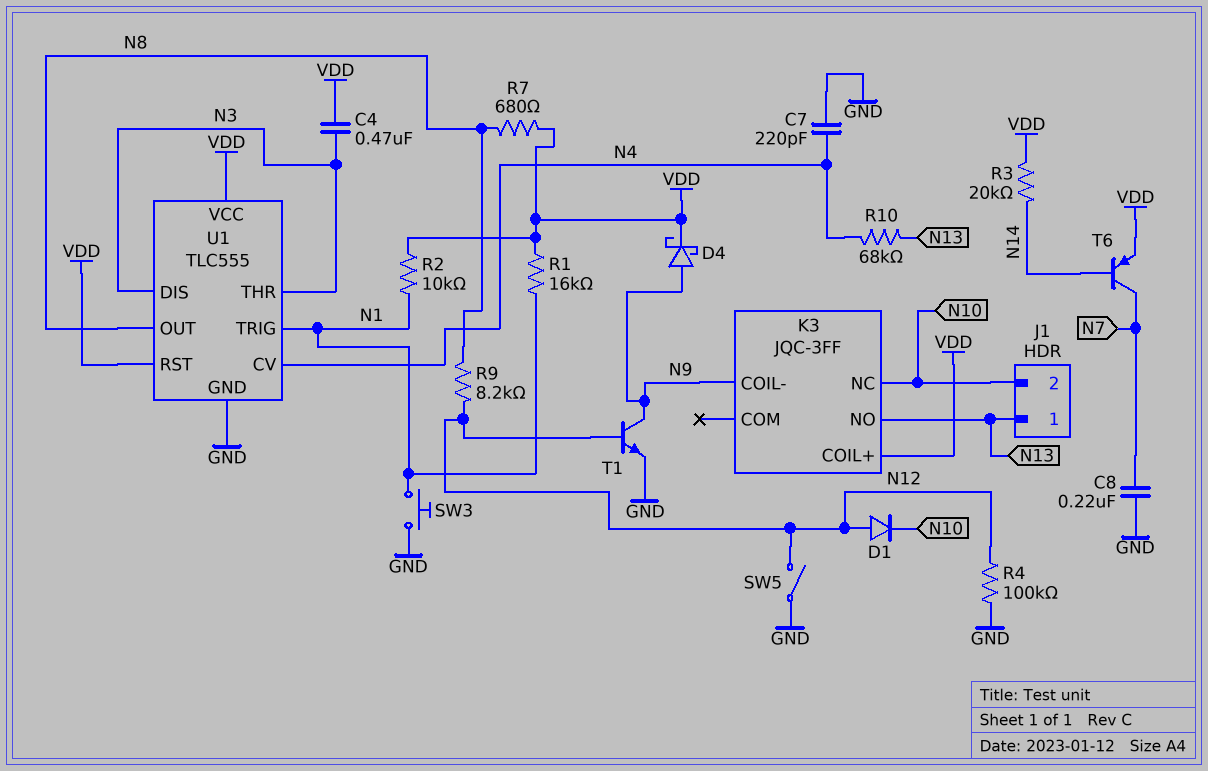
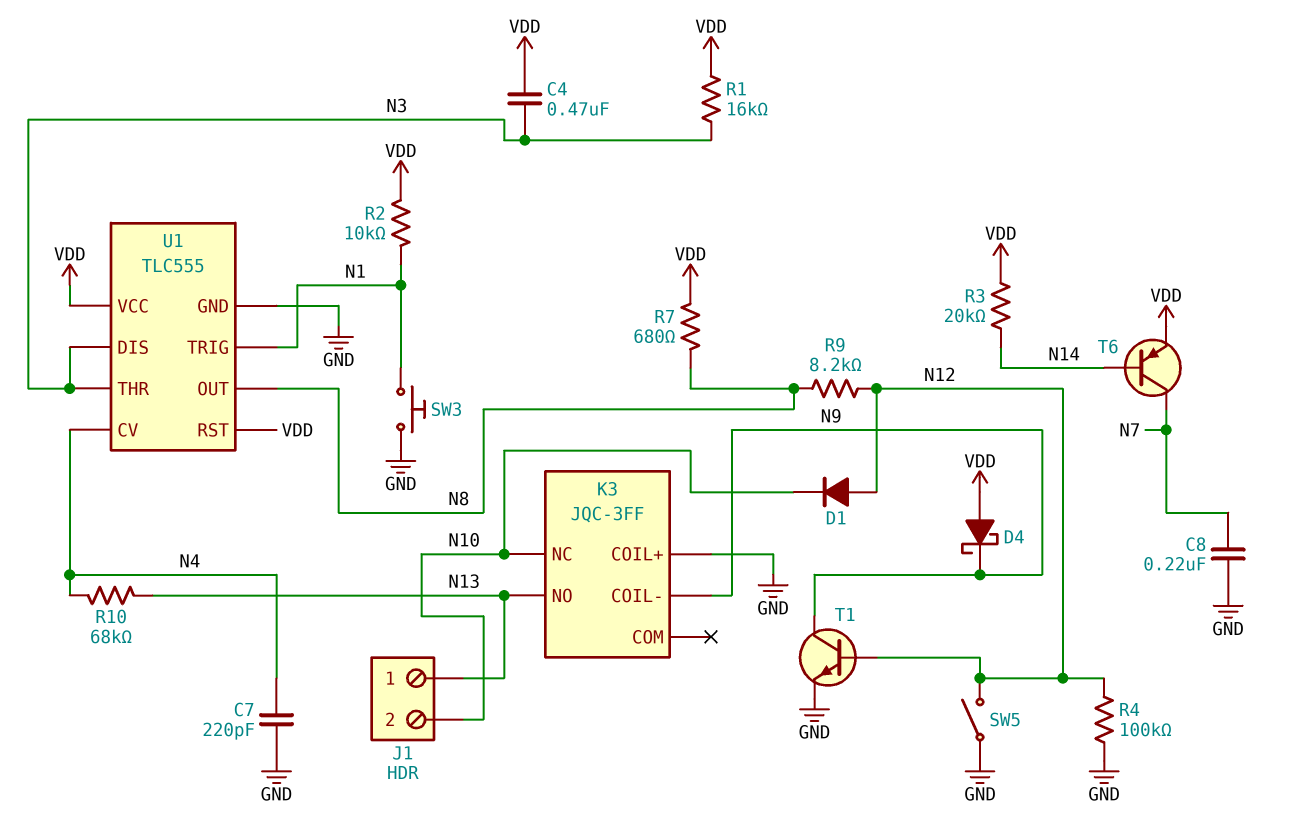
D4: schottky (A N9, K VDD) -> schottky (A VDD, K N9)
K3 pin COIL+: VDD -> GND
R1: 16k (N1, VDD) -> 16k (N3, VDD)

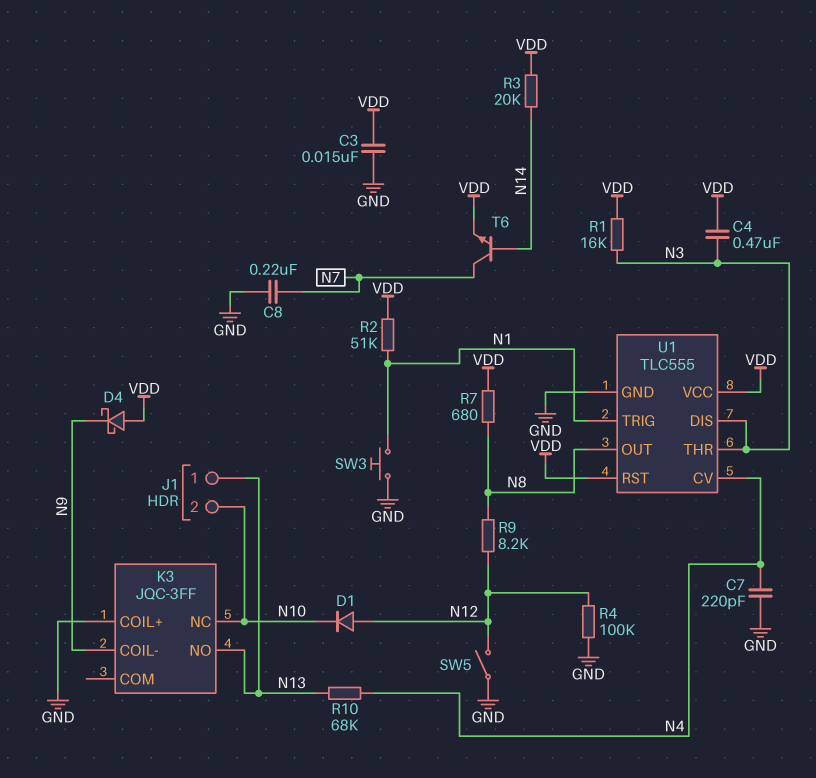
C3: none -> 15nF (GND, VDD)
R2: 10k (N1, VDD) -> 51k (N1, VDD)
T1: NPN (B N12, C N9, E GND) -> none
T6: PNP (B N14, C N7, E VDD) -> NPN (B N14, C N7, E VDD)

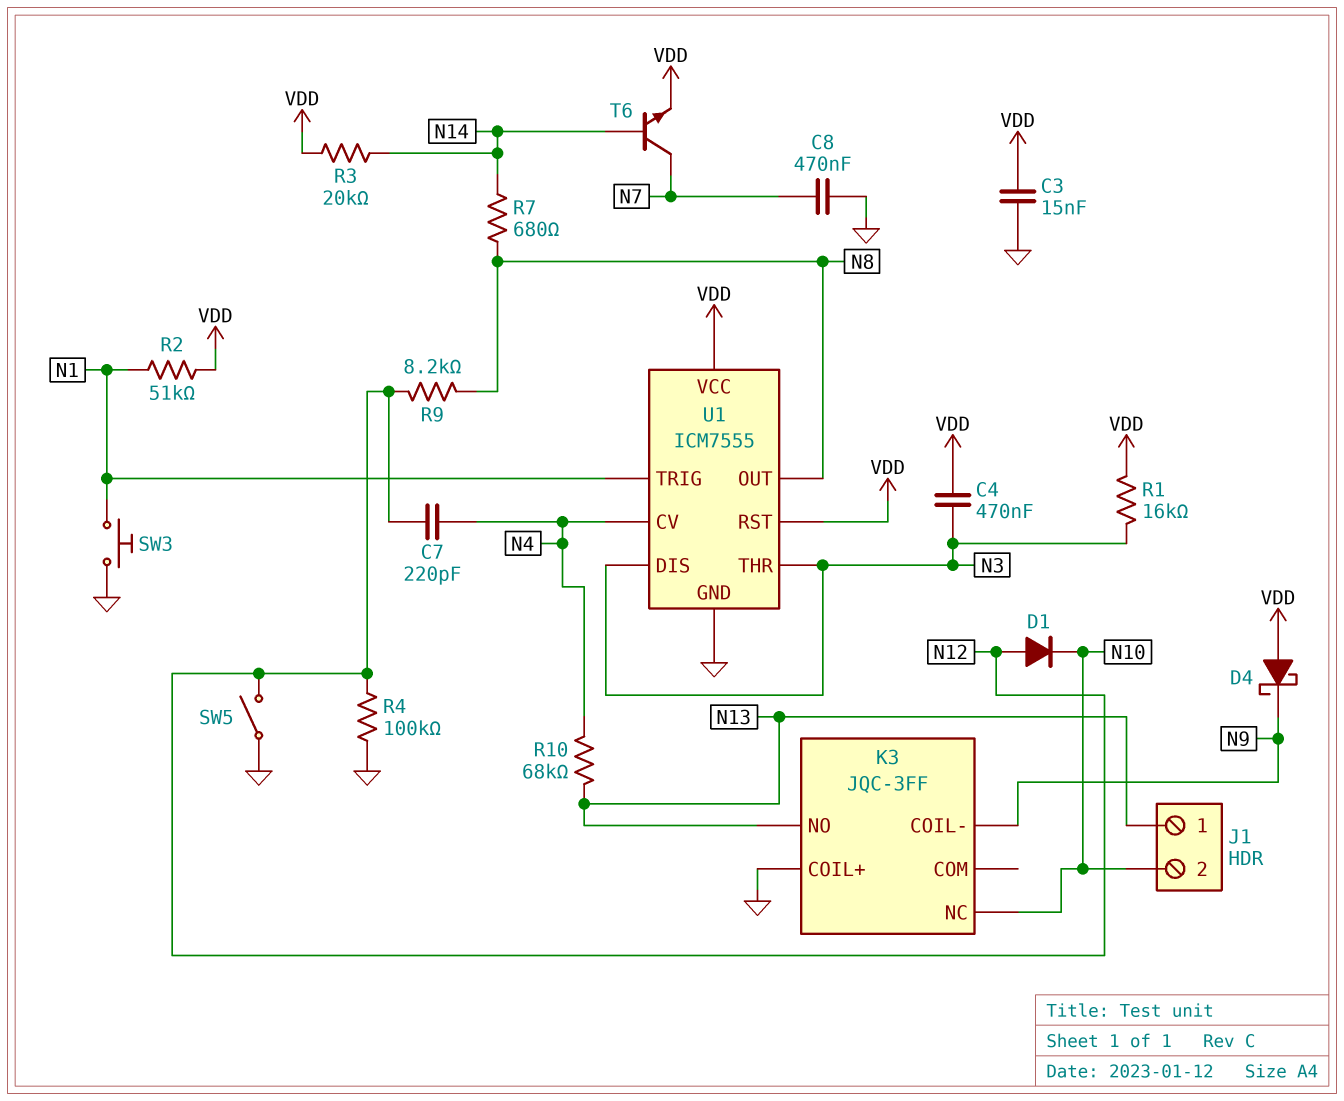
C7: 220pF (GND, N4) -> 220pF (N4, N12)
C8: 220nF (GND, N7) -> 470nF (GND, N7)
R7: 680 (N8, VDD) -> 680 (N8, N14)
U1: TLC555 -> ICM7555

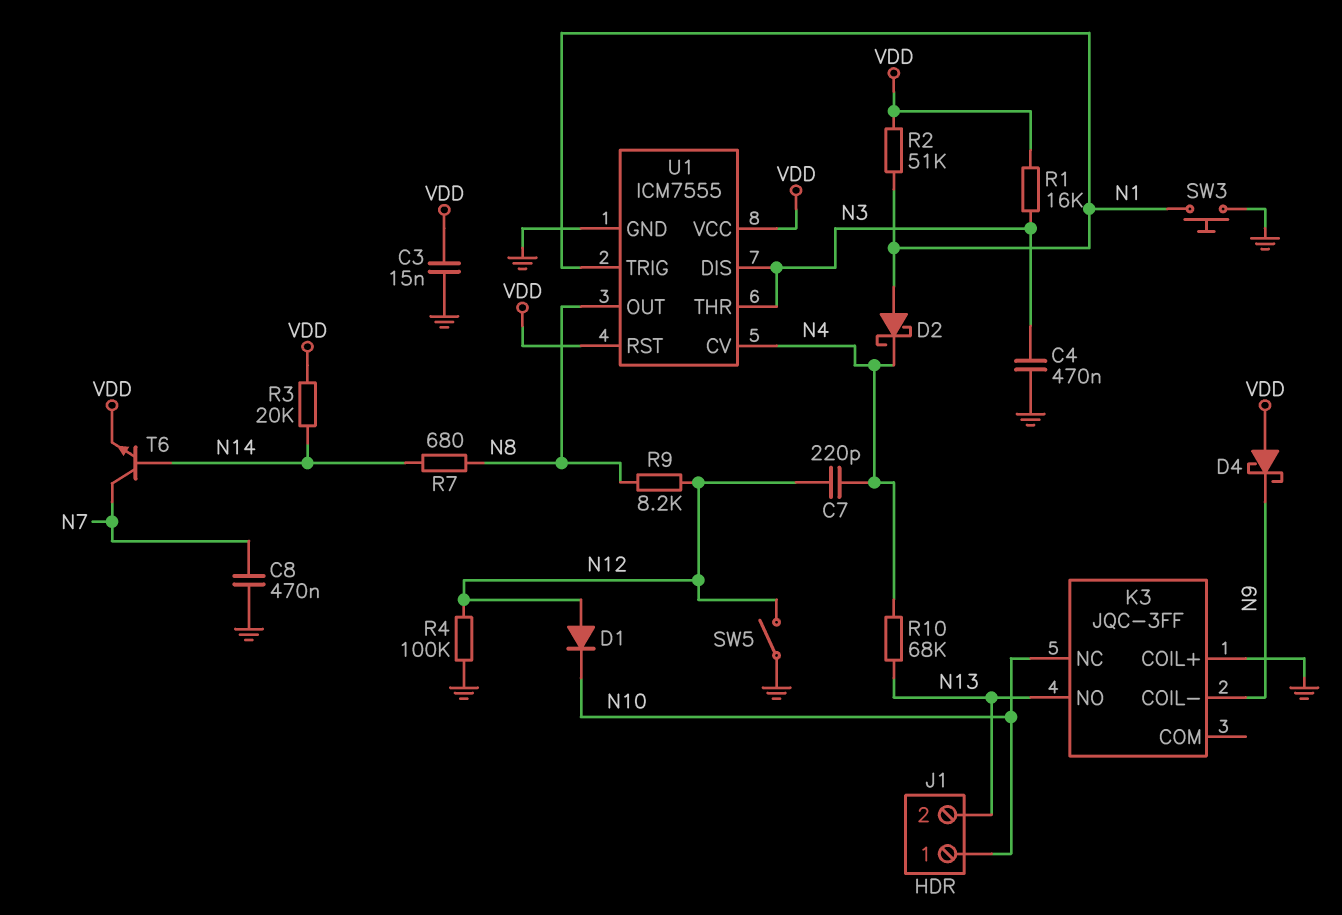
C4: 470nF (N3, VDD) -> 470nF (GND, N3)
D2: none -> schottky (A N1, K N4)
J1 pin 1: N13 -> N10
J1 pin 2: N10 -> N13

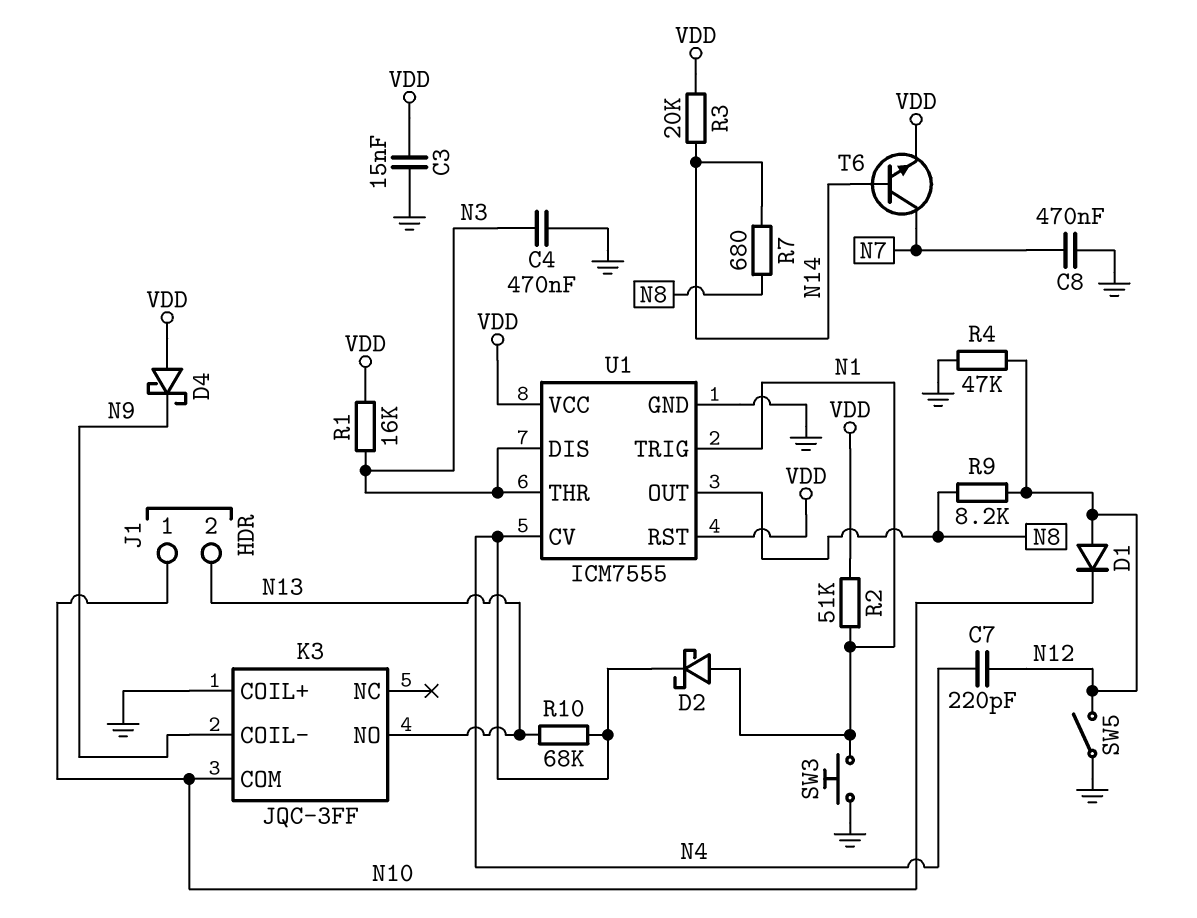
K3 pin COM: none -> N10
K3 pin NC: N10 -> none
R4: 100k (GND, N12) -> 47k (GND, N12)

